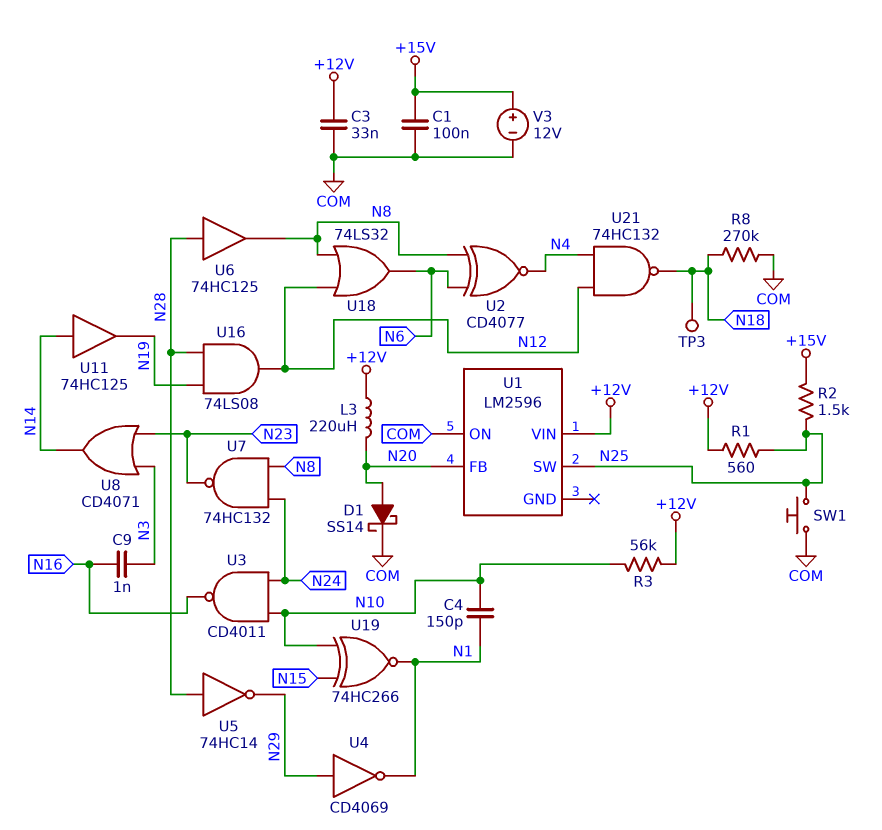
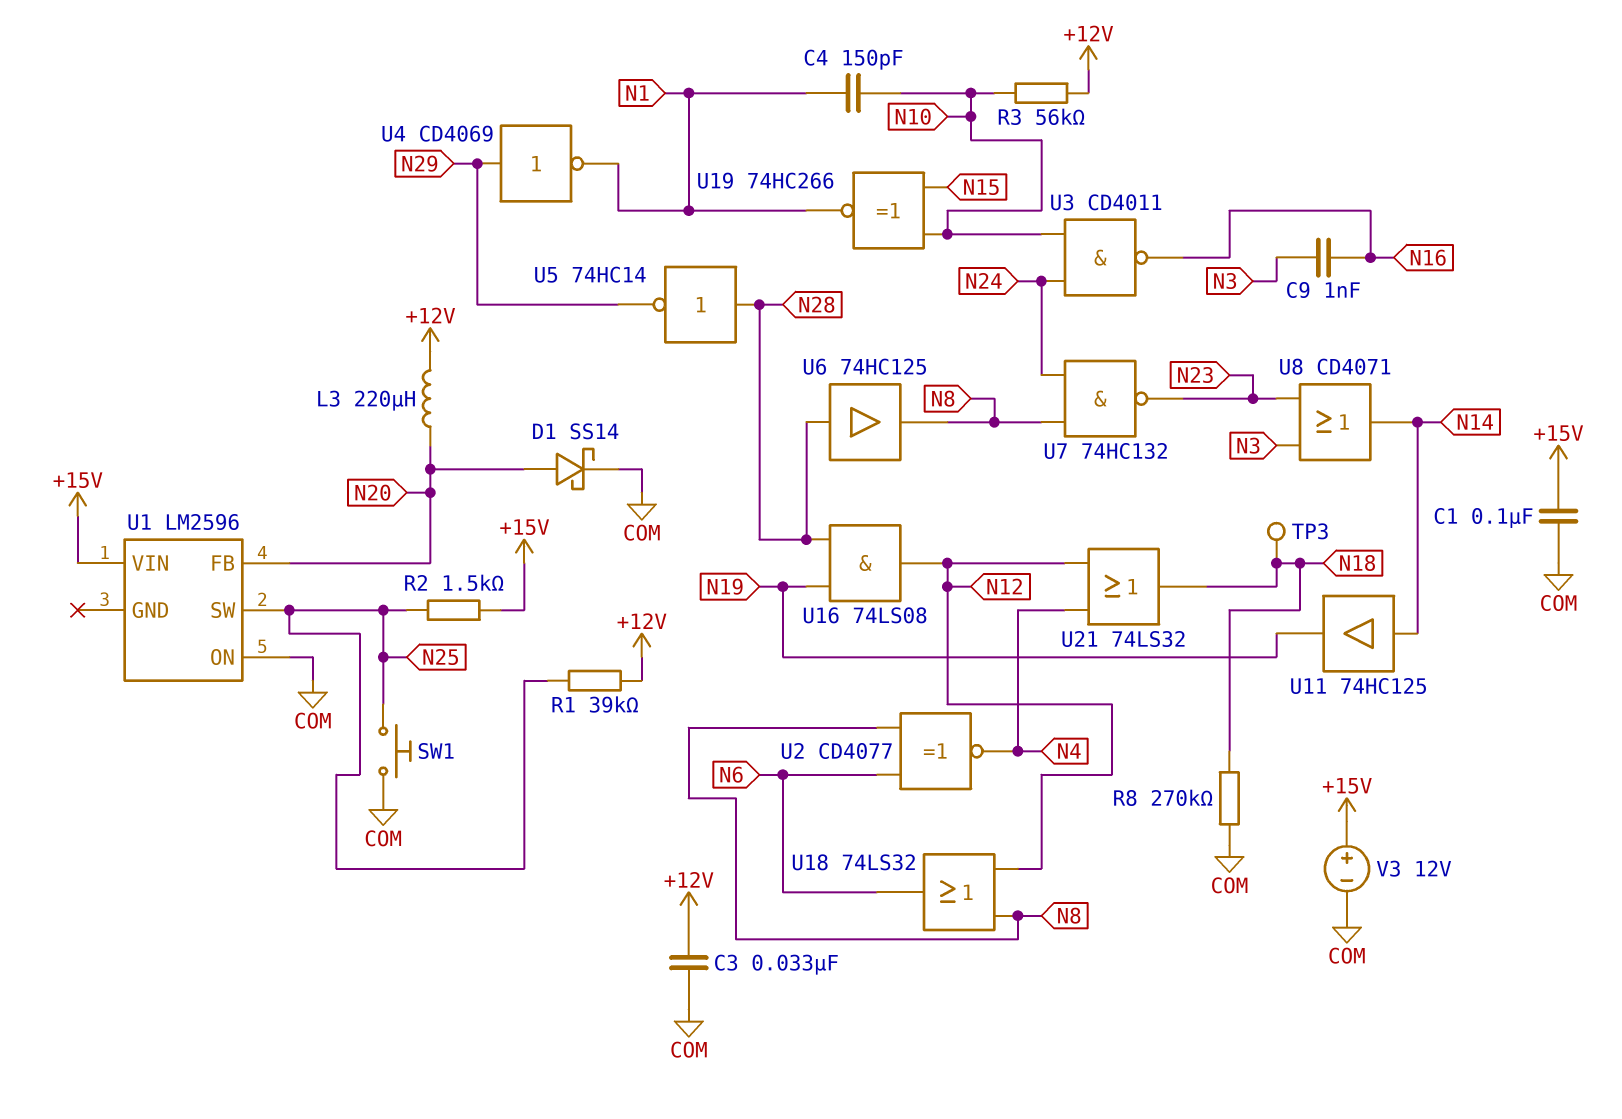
R1: 560 (+12V, N25) -> 39k (+12V, N25)
U1 pin VIN: +12V -> +15V
U21: NAND 74HC132 (in N4, in N12, out N18) -> OR 74LS32 (in N4, in N12, out N18)

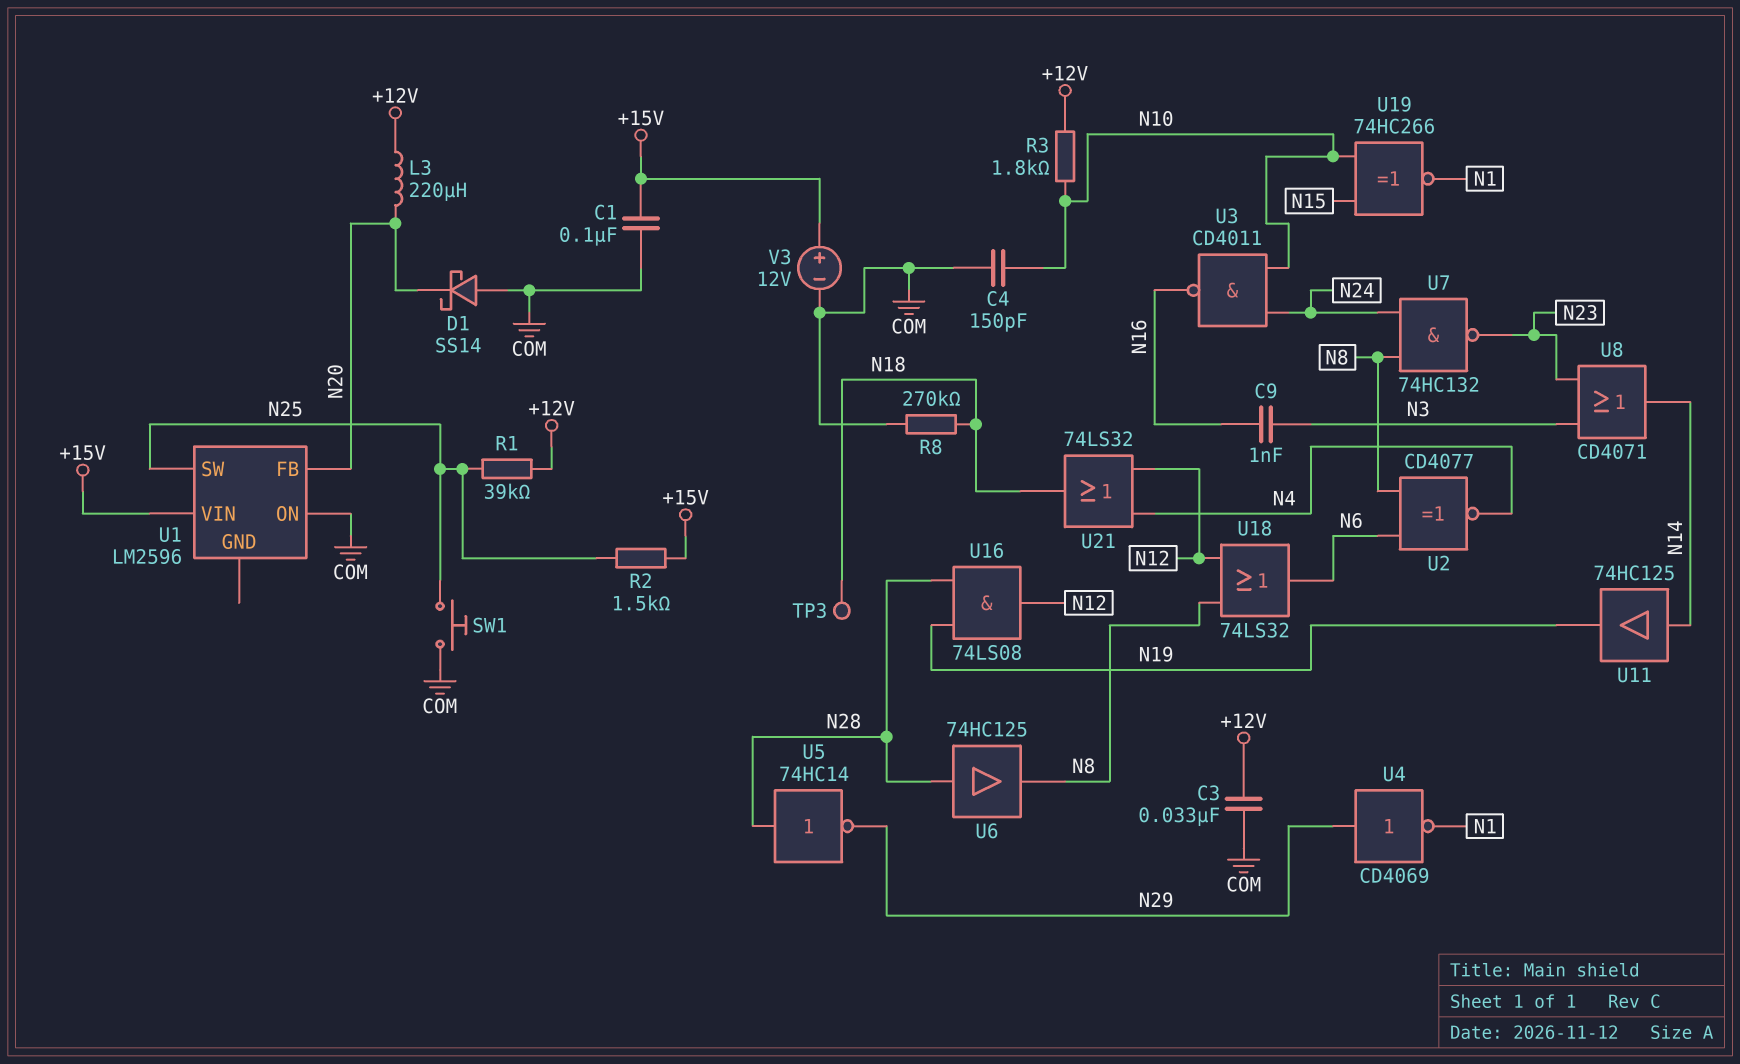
C4: 150pF (N1, N10) -> 150pF (COM, N10)
D1: schottky SS14 (A N20, K COM) -> schottky SS14 (A COM, K N20)
R3: 56k (+12V, N10) -> 1.8k (+12V, N10)

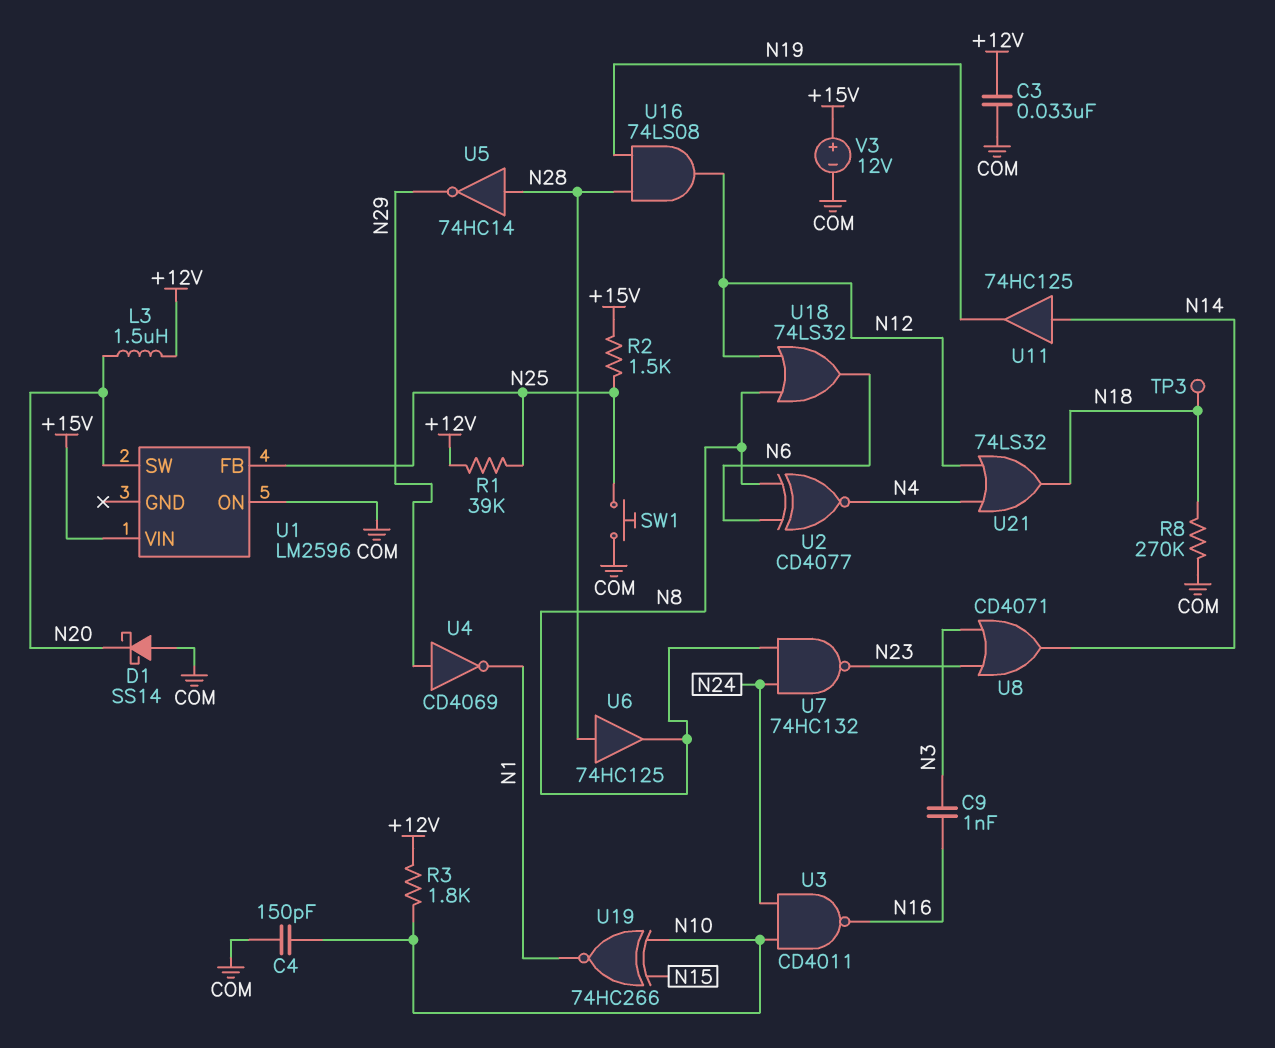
C1: 100nF (+15V, COM) -> none
L3: 220uH (+12V, N20) -> 1.5uH (+12V, N20)
U1 pin FB: N20 -> N25
U1 pin SW: N25 -> N20

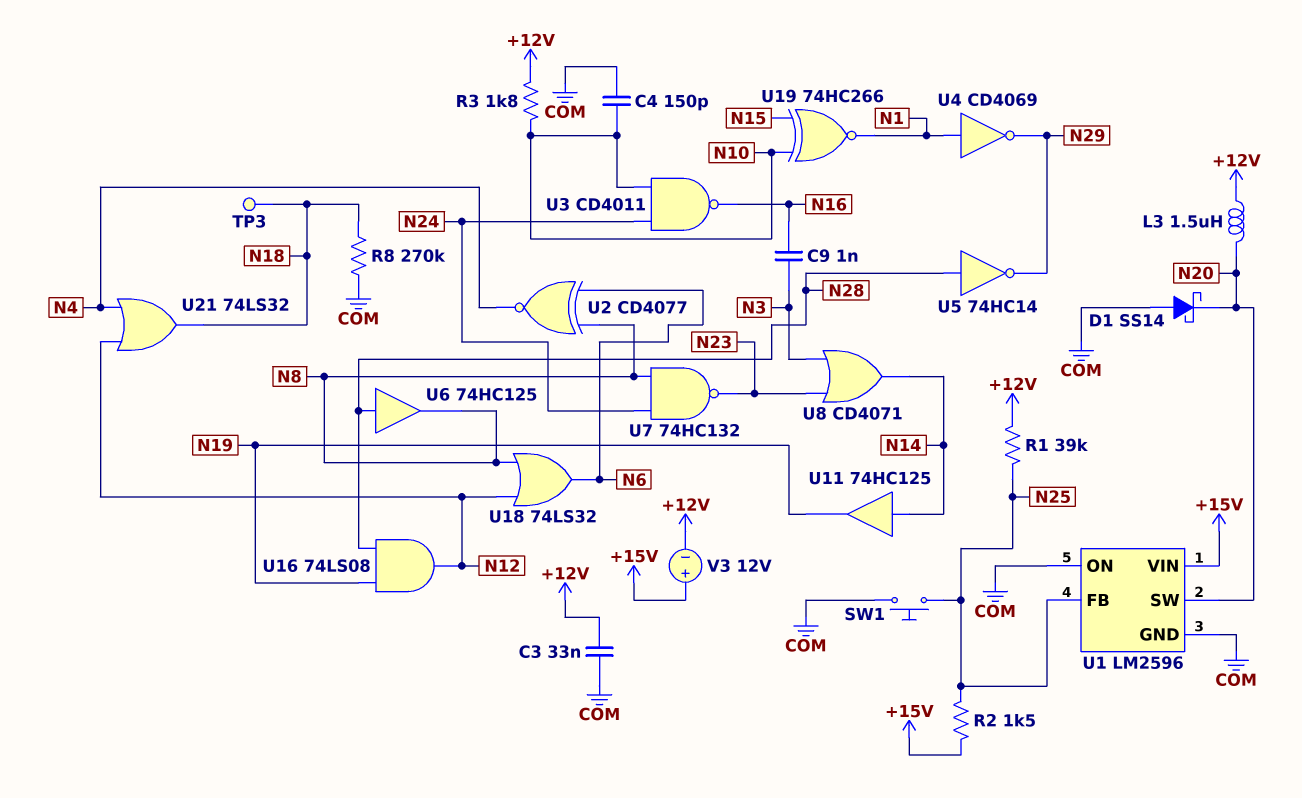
U1 pin GND: none -> COM
U4: NOT CD4069 (in N29, out N1) -> NOT CD4069 (in N1, out N29)
V3: 12V (plus +15V, minus COM) -> 12V (plus +15V, minus +12V)

